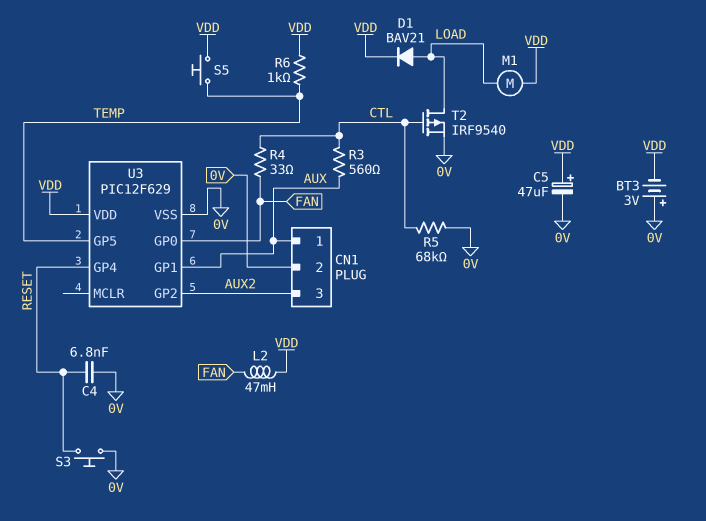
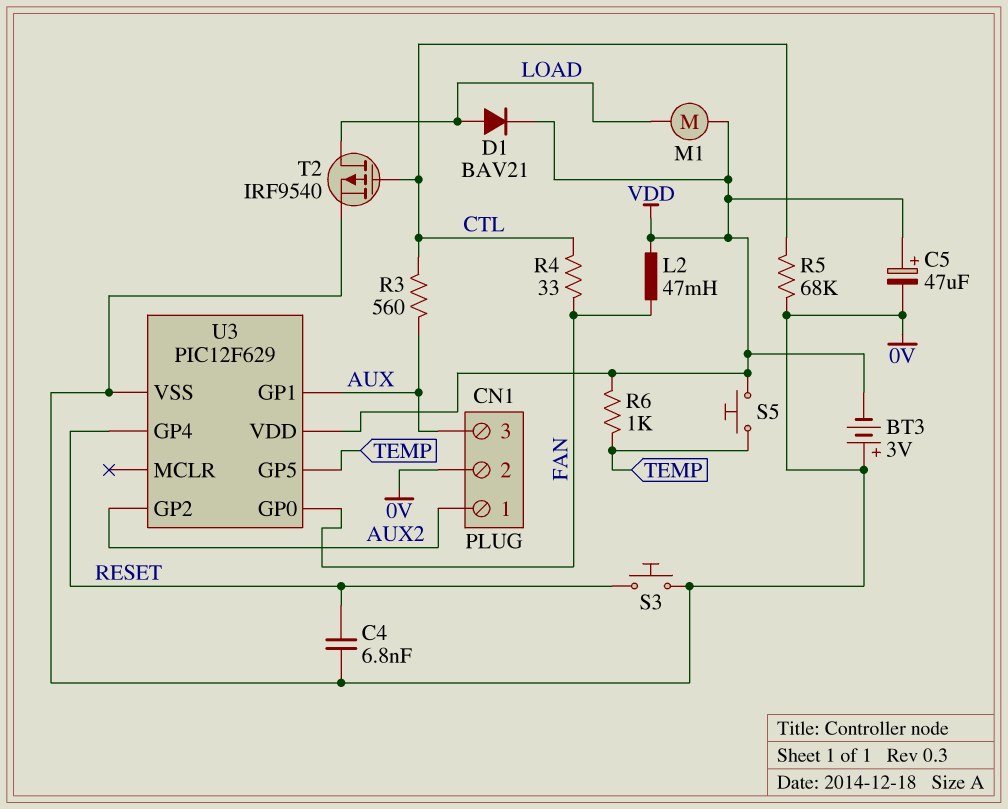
CN1 pin 1: AUX -> AUX2
CN1 pin 3: AUX2 -> AUX

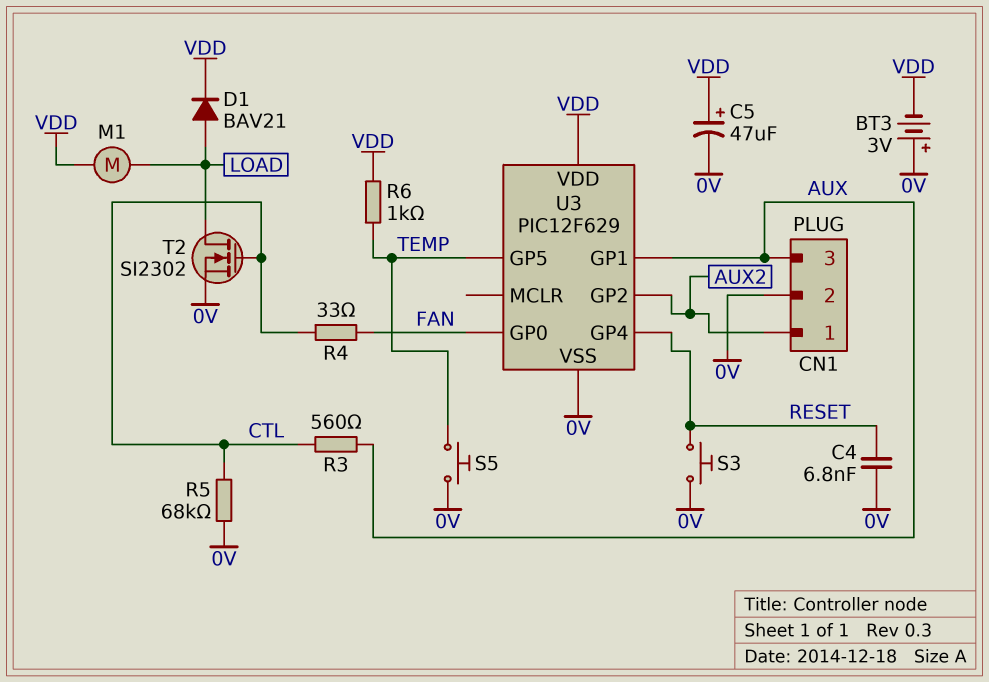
L2: 47mH (FAN, VDD) -> none
S5: button (TEMP, VDD) -> button (0V, TEMP)
T2: PMOS IRF9540 (G CTL, D LOAD, S 0V) -> NMOS SI2302 (G CTL, D LOAD, S 0V)

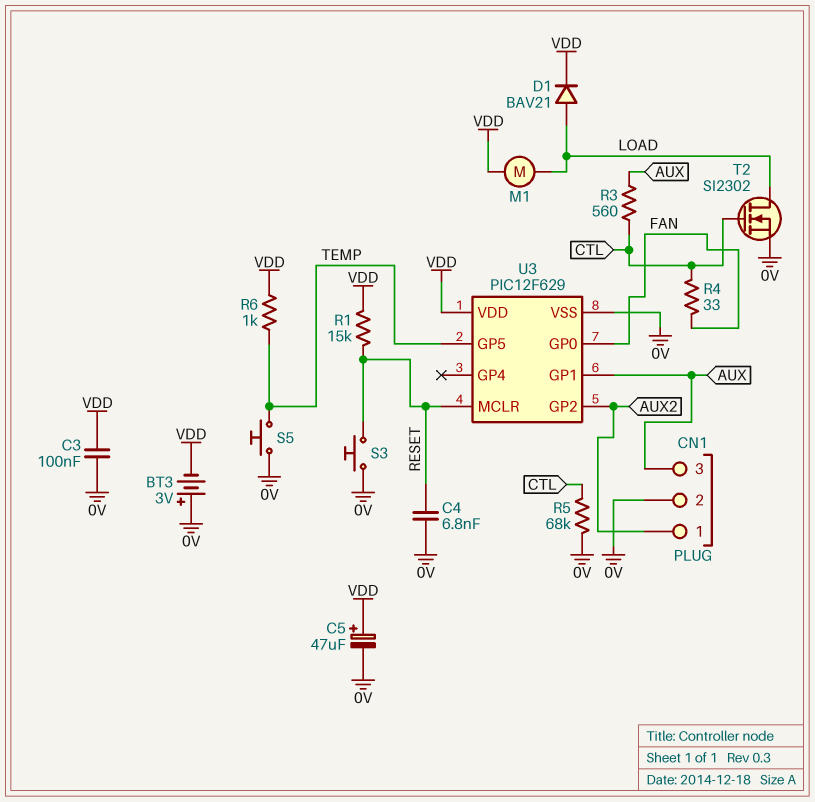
C3: none -> 100nF (0V, VDD)
R1: none -> 15k (RESET, VDD)
U3 pin GP4: RESET -> none
U3 pin MCLR: none -> RESET

